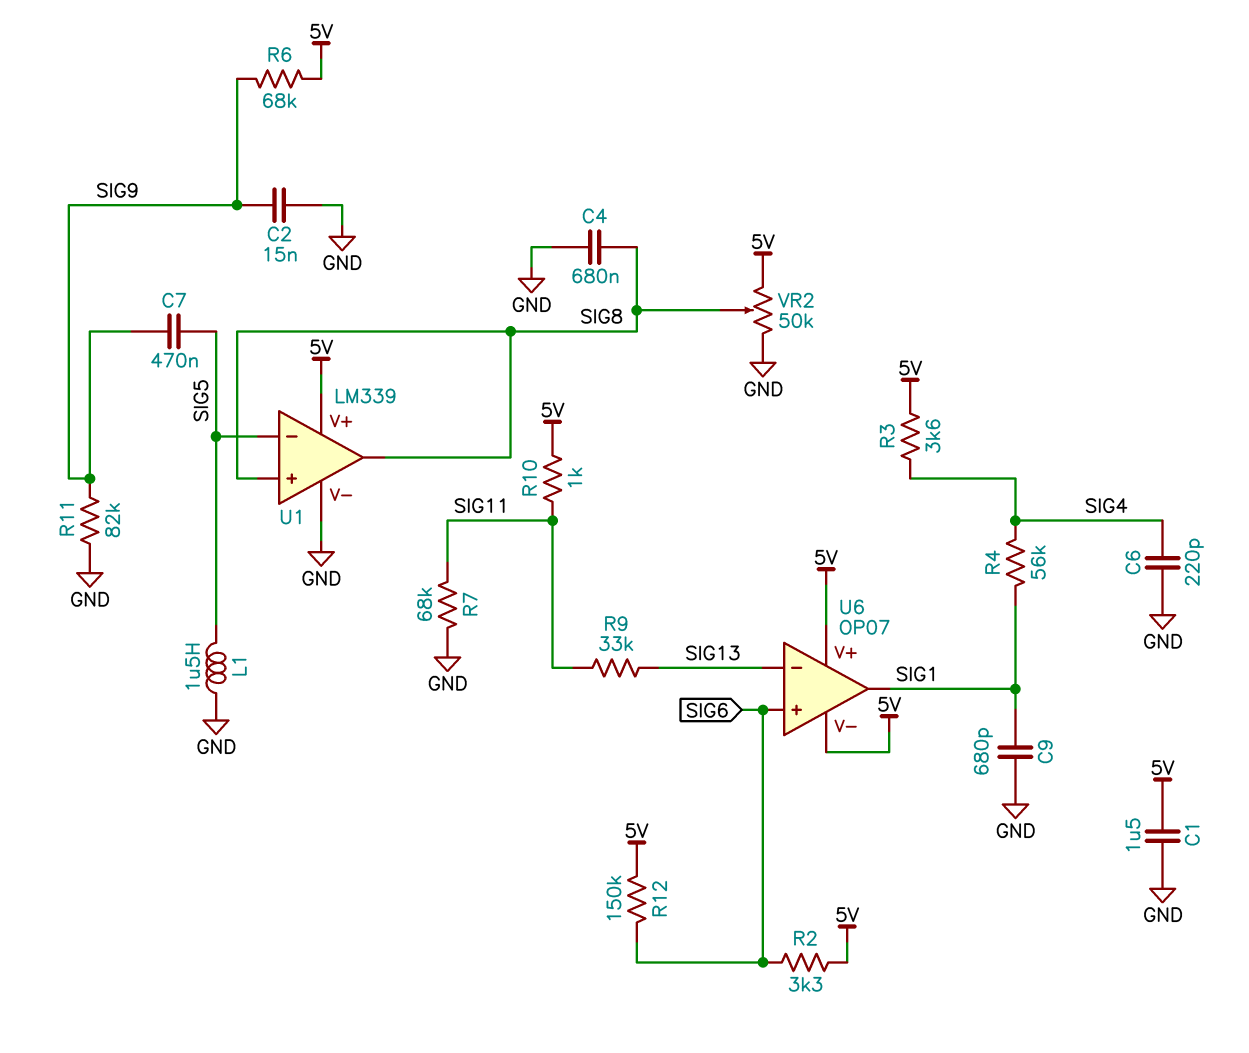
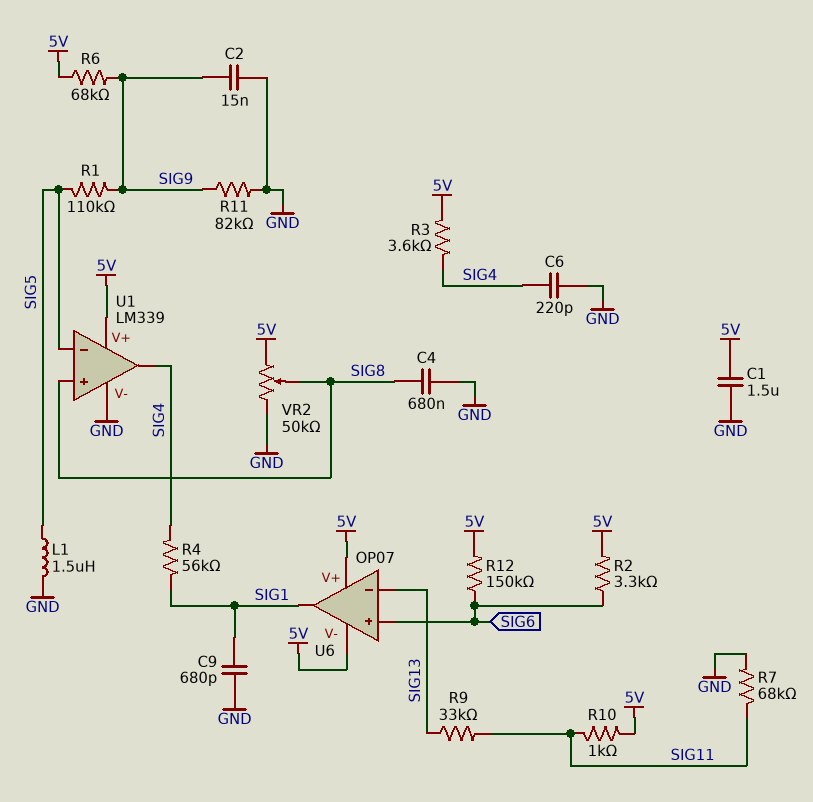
C7: 470nF (SIG5, SIG9) -> none
R1: none -> 110k (SIG5, SIG9)
U1 pin out: SIG8 -> SIG4

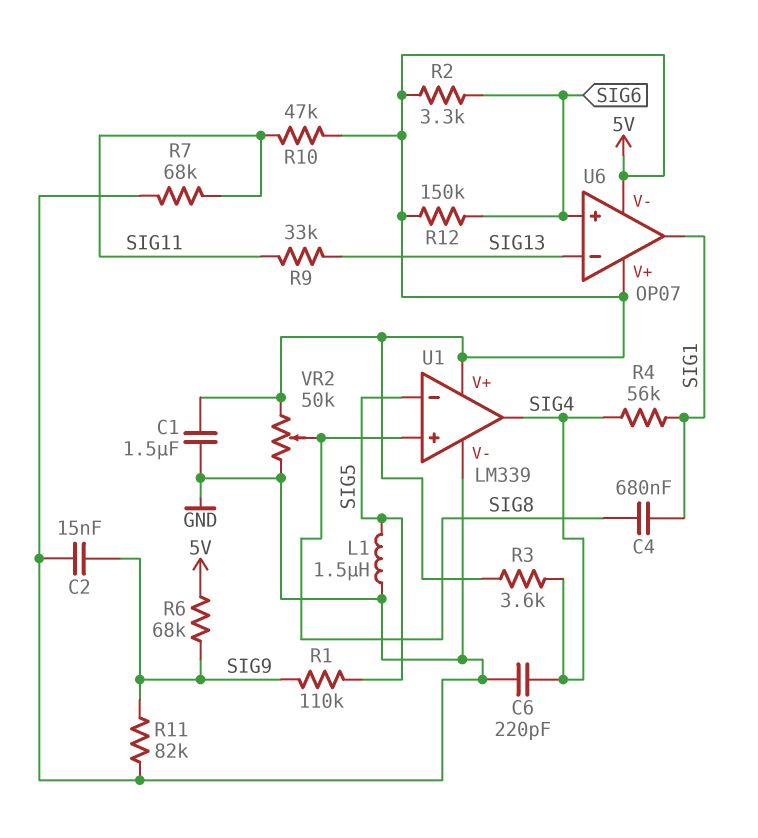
C4: 680nF (GND, SIG8) -> 680nF (SIG1, SIG8)
C9: 680pF (GND, SIG1) -> none
R10: 1k (5V, SIG11) -> 47k (5V, SIG11)

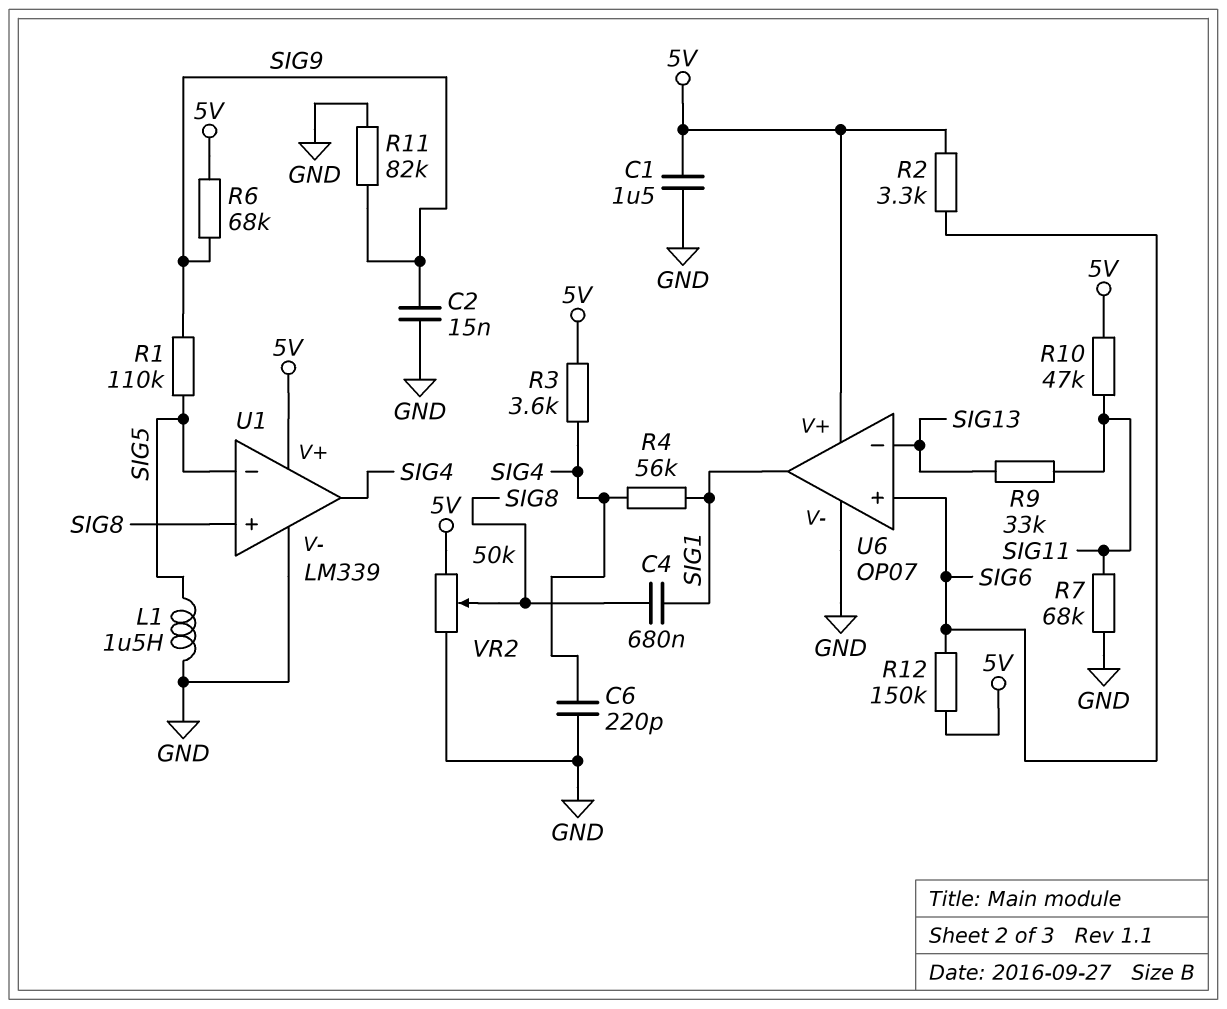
U6 pin V-: 5V -> GND

